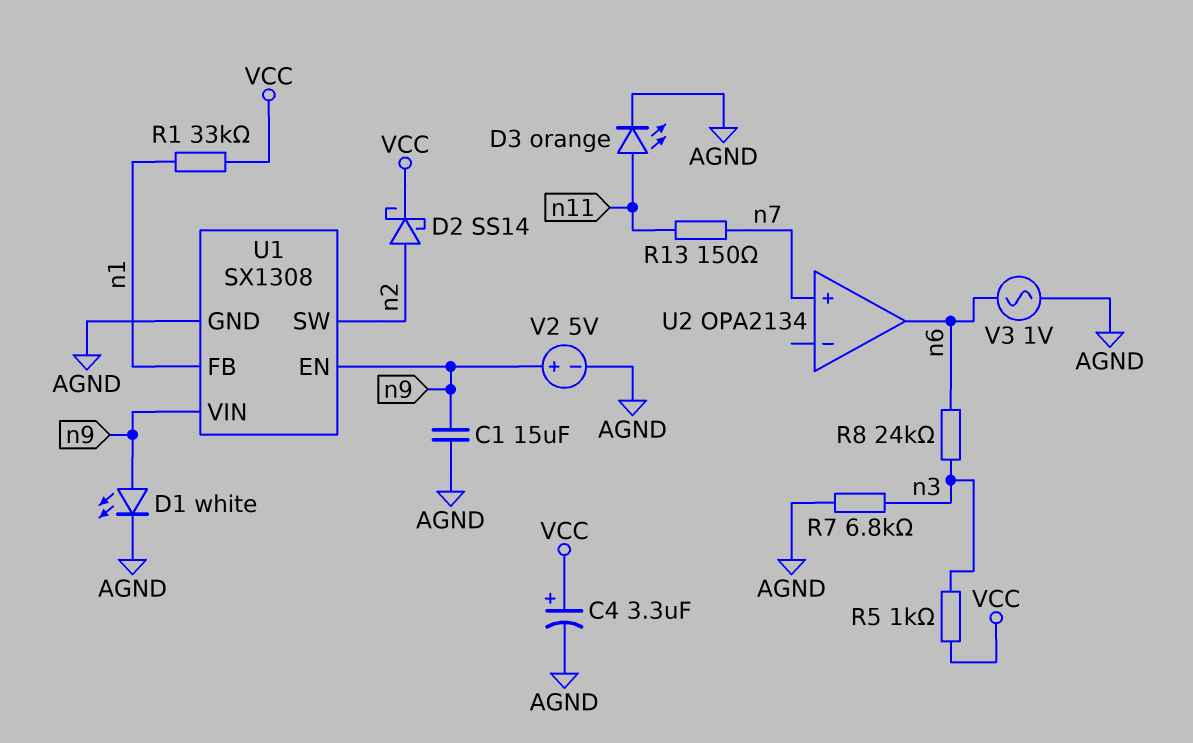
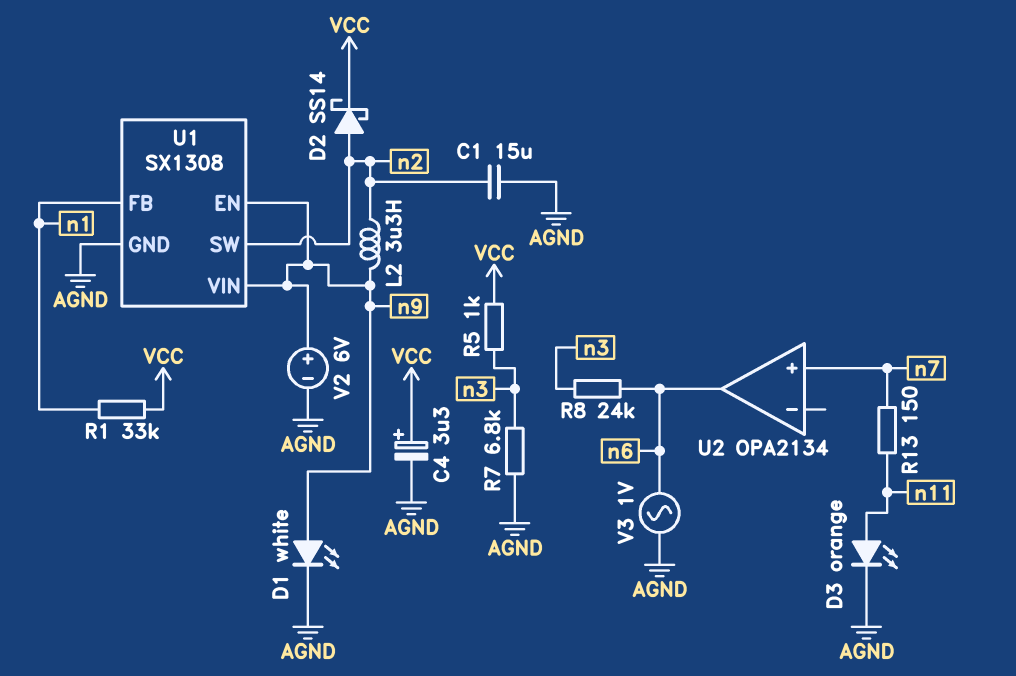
C1: 15uF (AGND, n9) -> 15uF (AGND, n2)
L2: none -> 3.3uH (n2, n9)
V2: 5V (plus n9, minus AGND) -> 6V (plus n9, minus AGND)

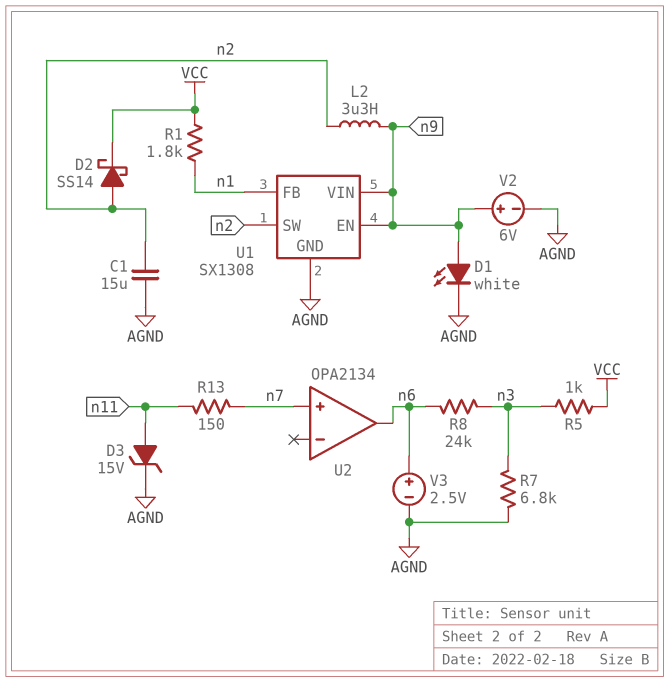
C4: 3.3uF (plus VCC, minus AGND) -> none
D3: LED orange (A n11, K AGND) -> zener 15V (A n11, K AGND)
R1: 33k (VCC, n1) -> 1.8k (VCC, n1)
V3: AC 1V (AGND, n6) -> 2.5V (plus n6, minus AGND)

